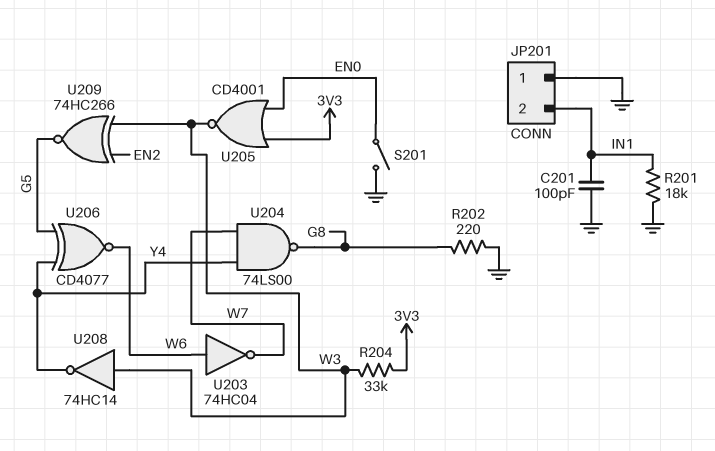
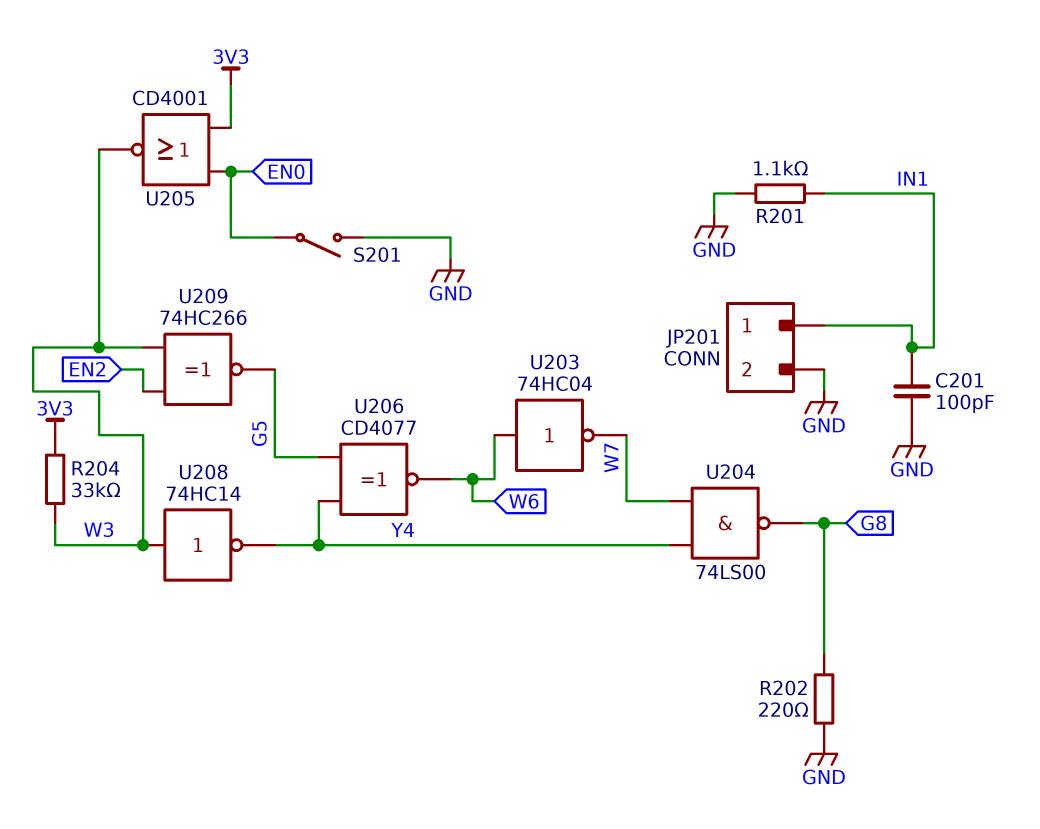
JP201 pin 1: GND -> IN1
JP201 pin 2: IN1 -> GND
R201: 18k (GND, IN1) -> 1.1k (GND, IN1)

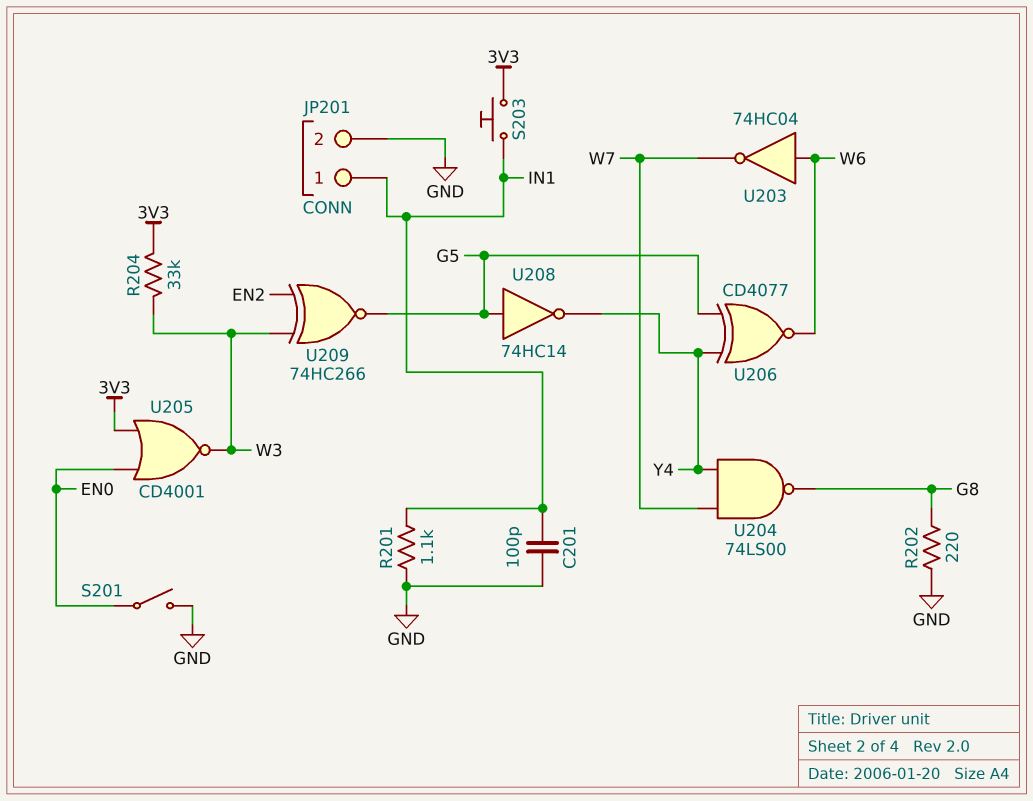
S203: none -> button (3V3, IN1)
U208: NOT 74HC14 (in W3, out Y4) -> NOT 74HC14 (in G5, out Y4)

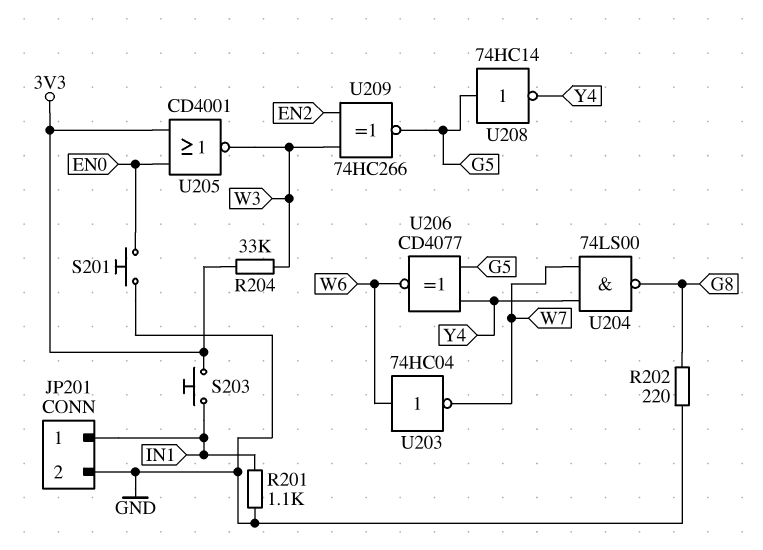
C201: 100pF (GND, IN1) -> none
S201: switch (EN0, GND) -> button (EN0, GND)

